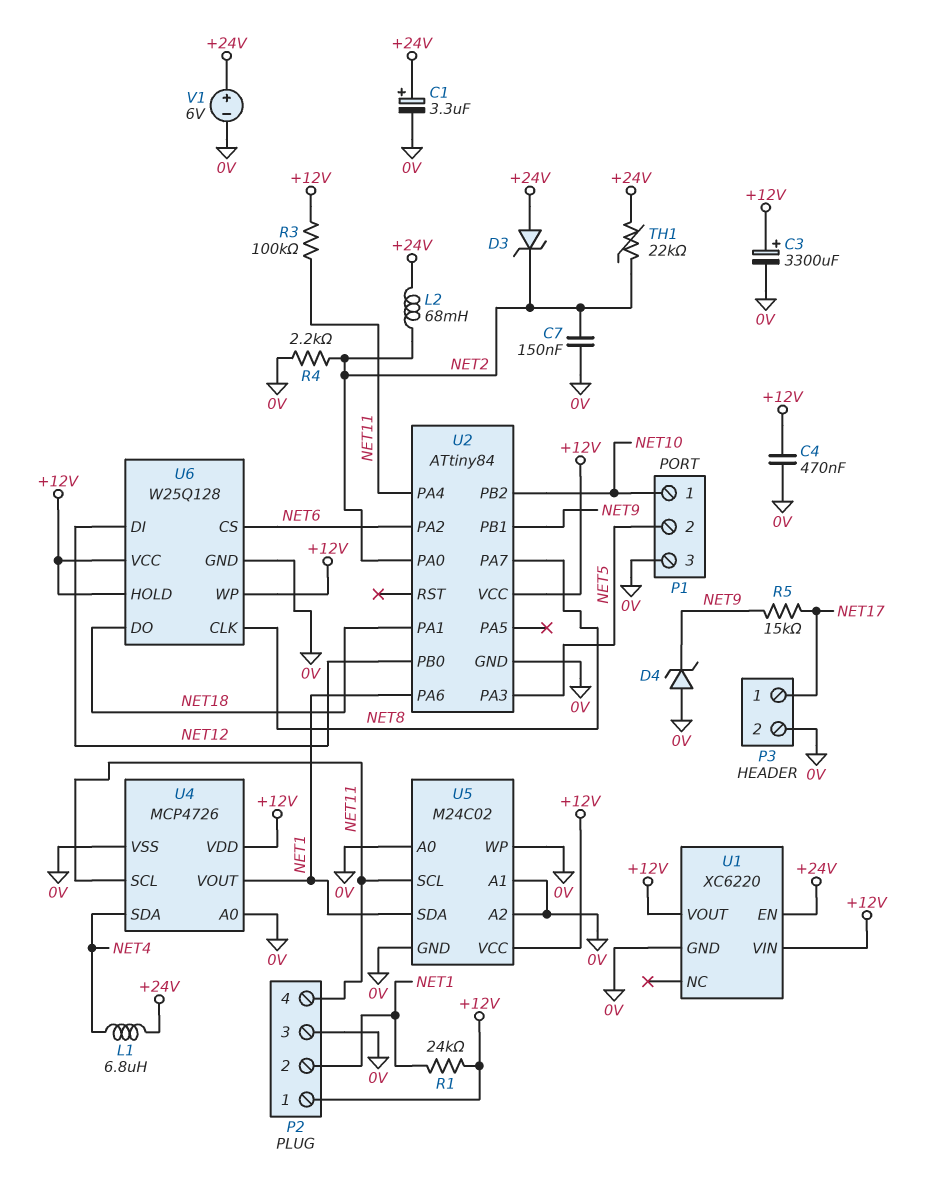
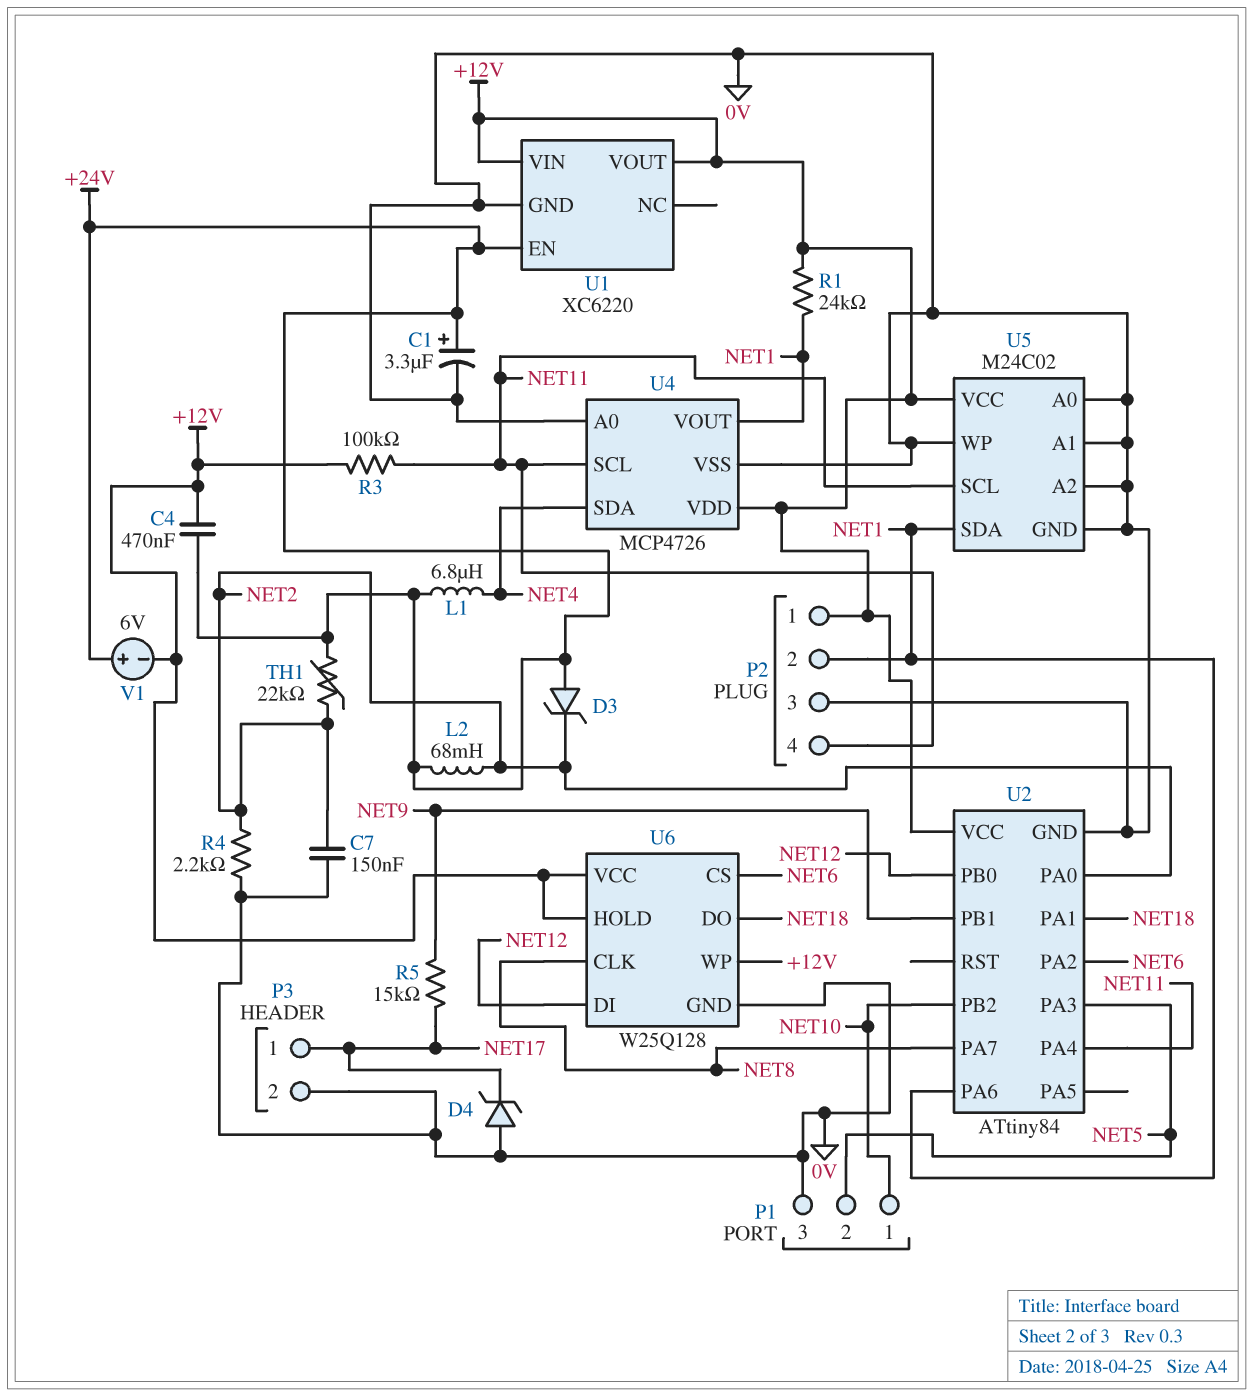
C3: 3300uF (plus +12V, minus 0V) -> none
C4: 470nF (+12V, 0V) -> 470nF (+12V, +24V)
D4: zener (A 0V, K NET9) -> zener (A 0V, K NET17)
V1: 6V (plus +24V, minus 0V) -> 6V (plus +24V, minus +12V)

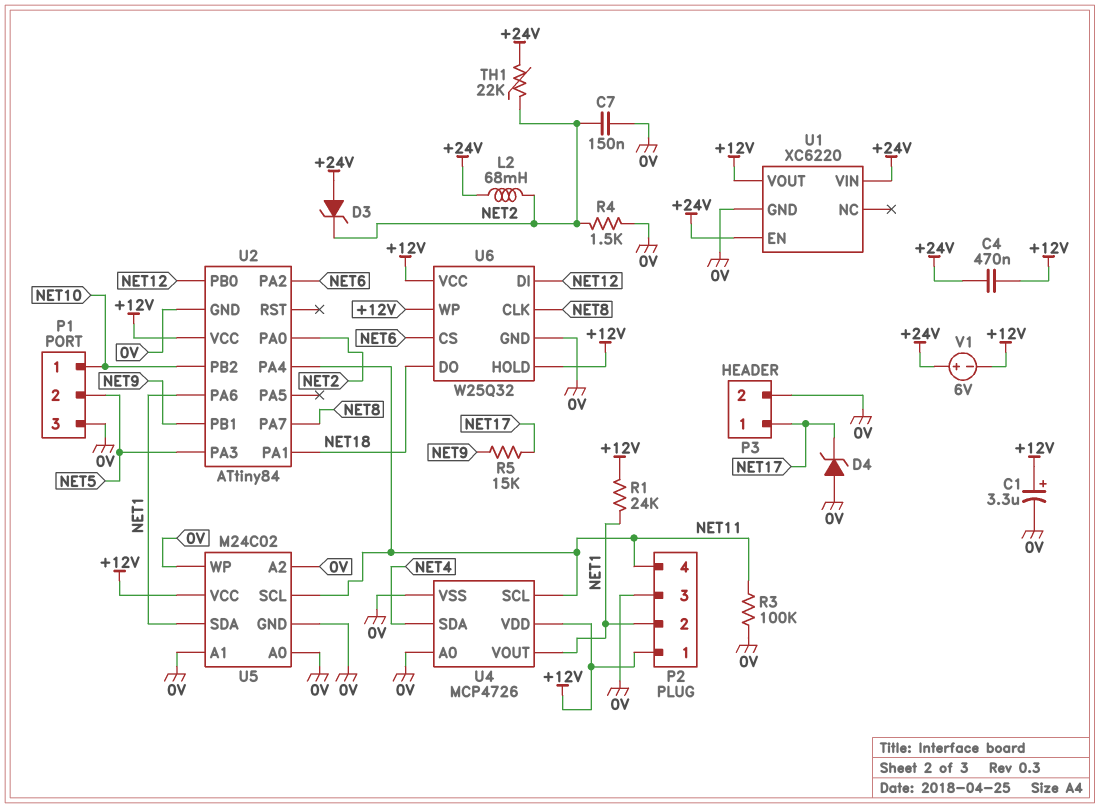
C1: 3.3uF (plus +24V, minus 0V) -> 3.3uF (plus +12V, minus 0V)
L1: 6.8uH (+24V, NET4) -> none
R3: 100k (+12V, NET11) -> 100k (0V, NET11)
R4: 2.2k (0V, NET2) -> 1.5k (0V, NET2)
U1 pin VIN: +12V -> +24V
U6: W25Q128 -> W25Q32

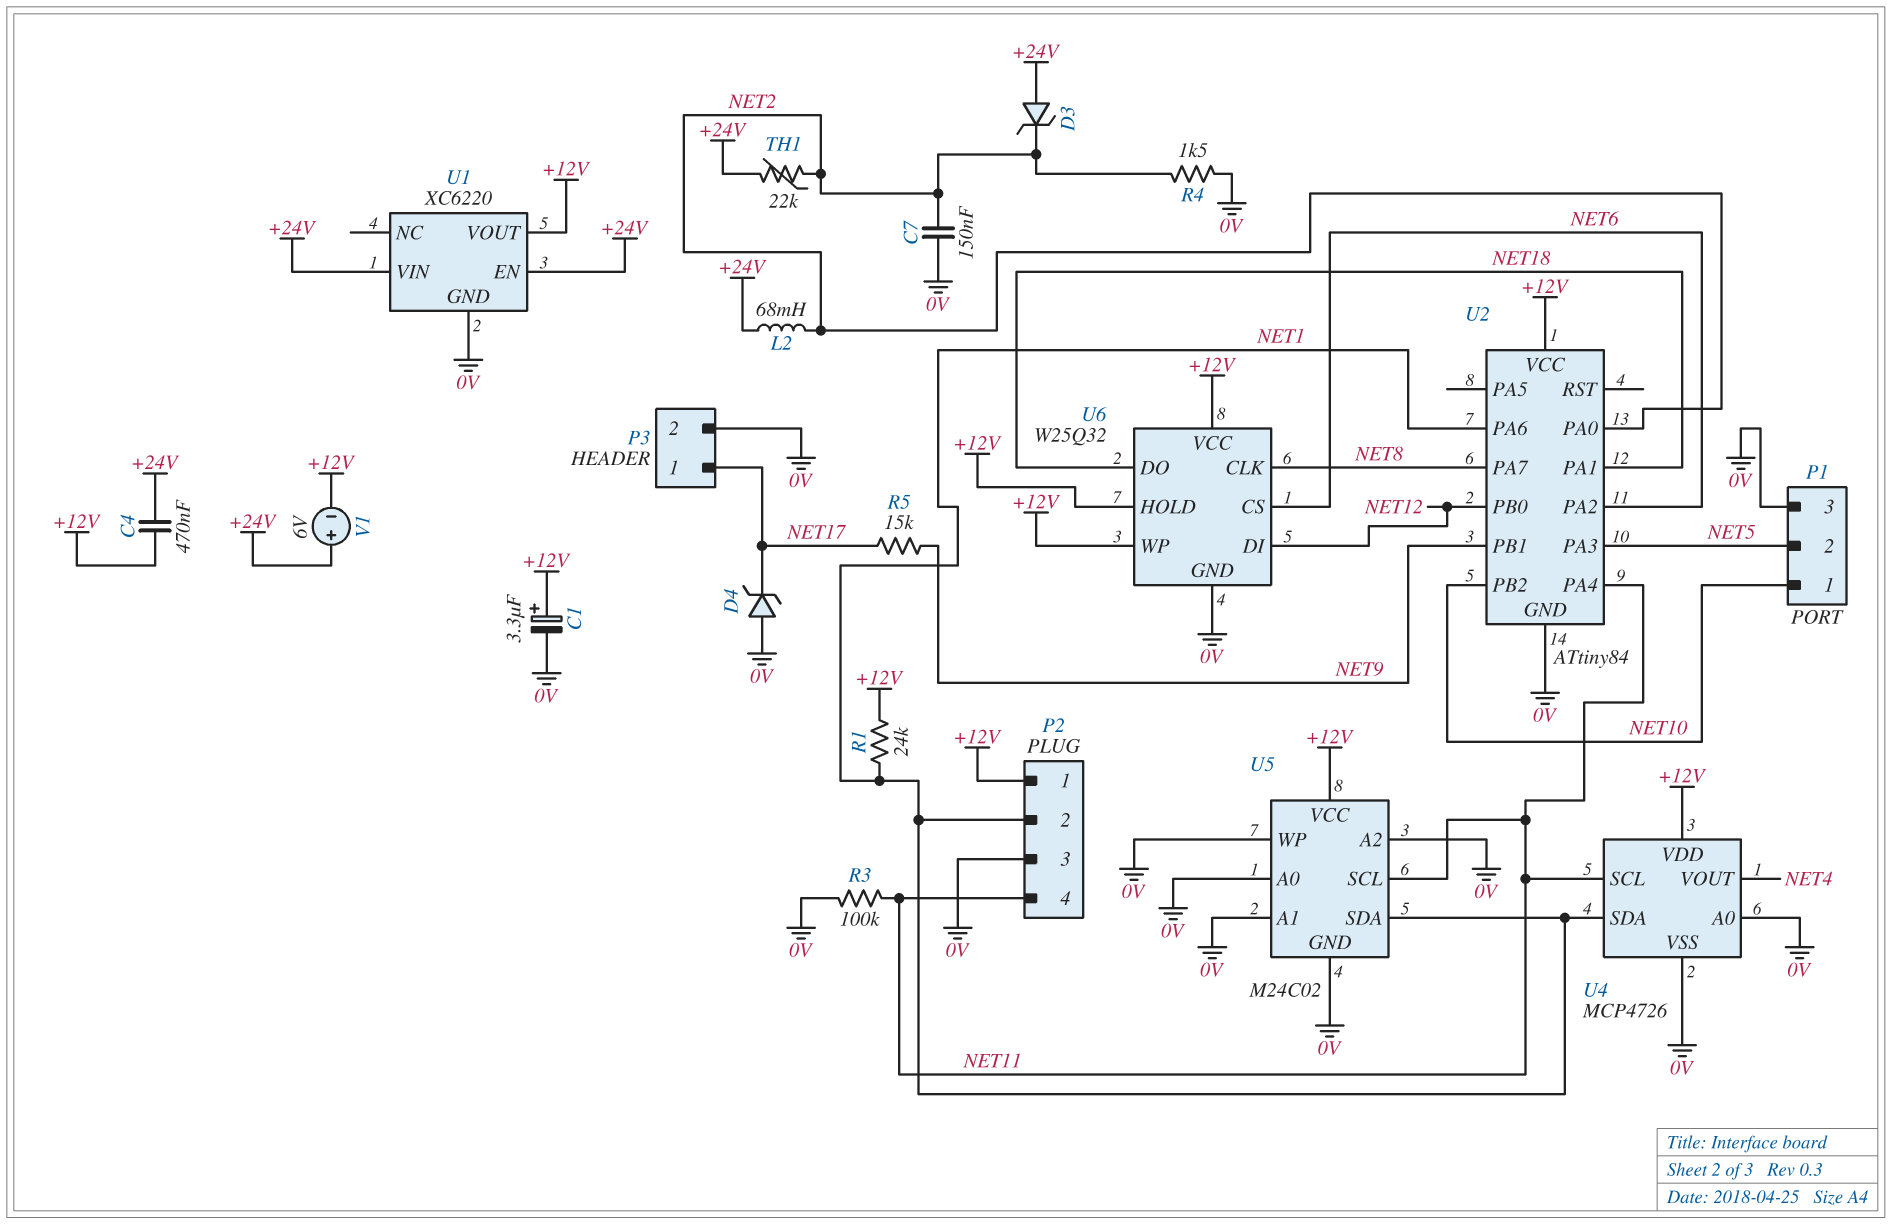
U4 pin SDA: NET4 -> NET1
U4 pin VOUT: NET1 -> NET4

